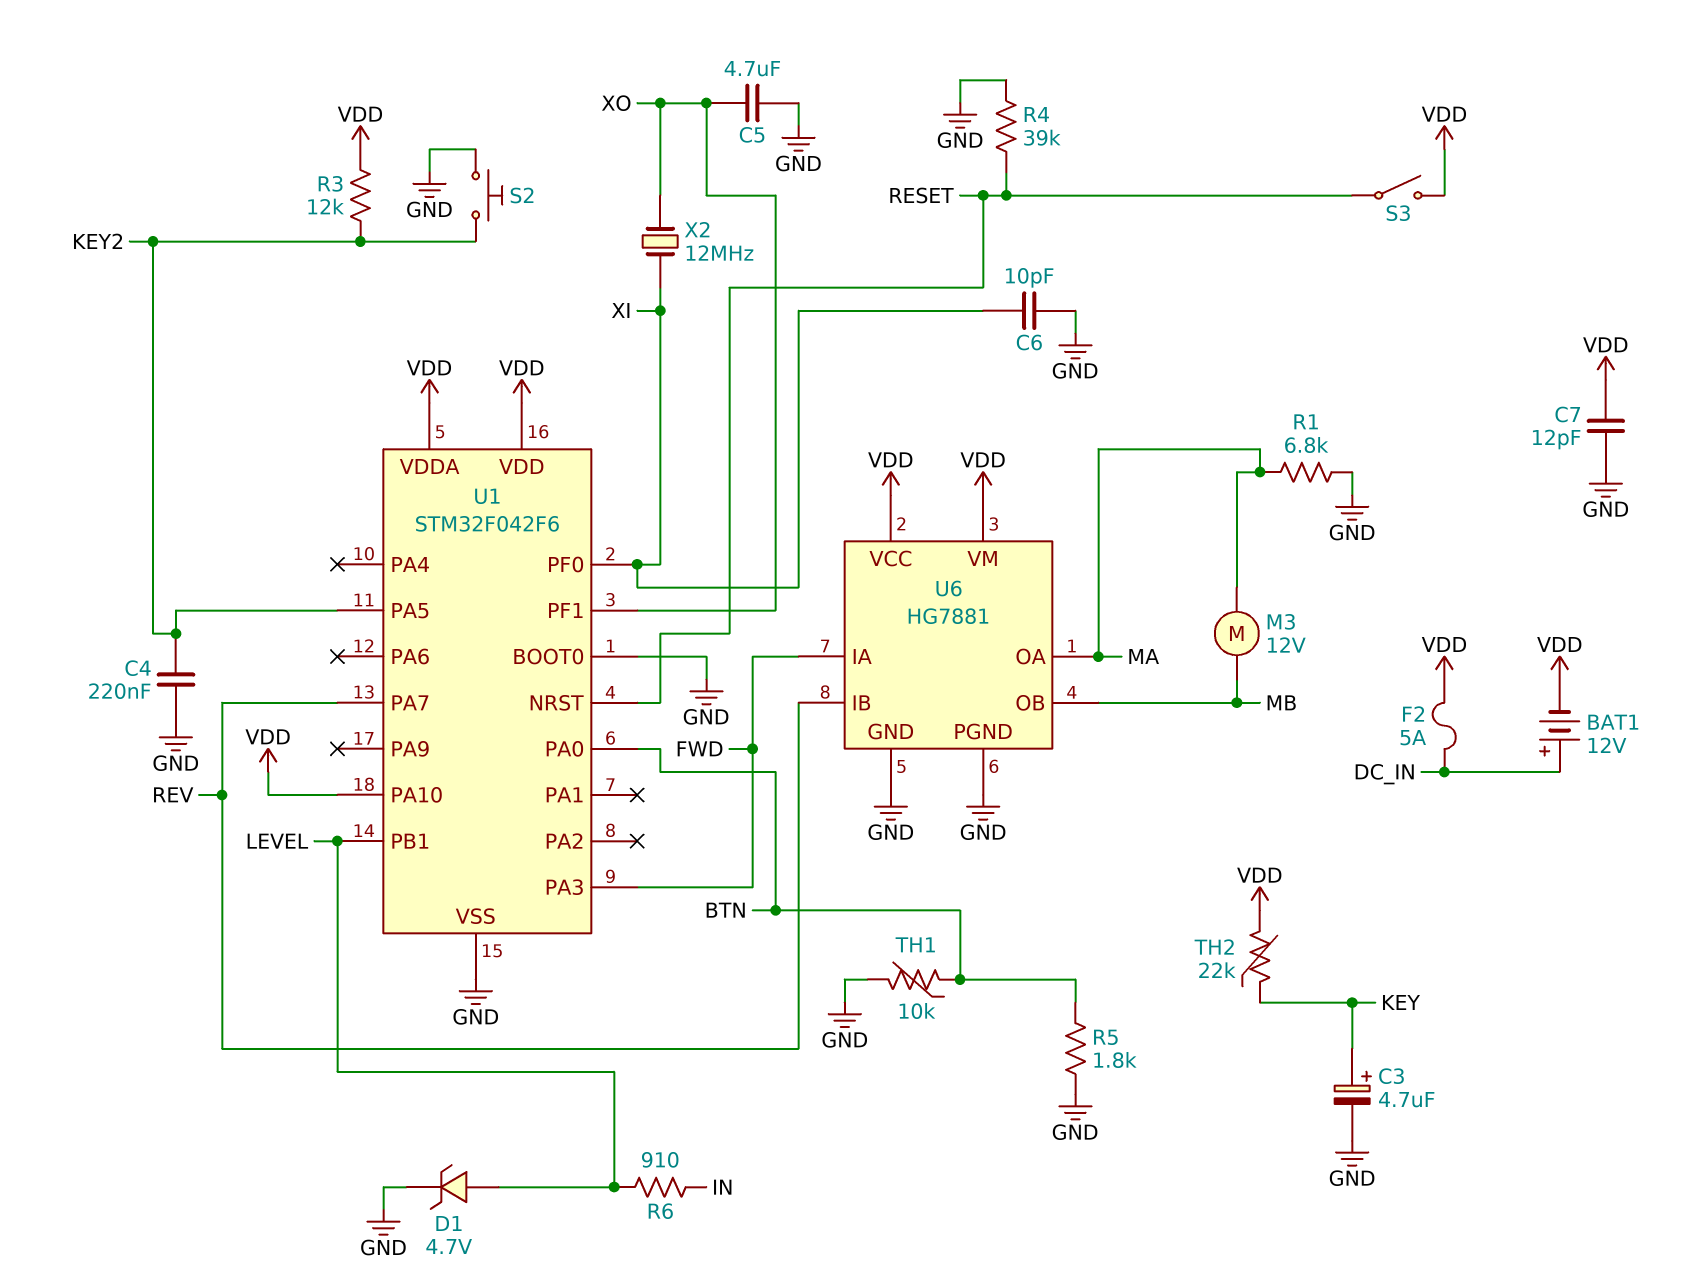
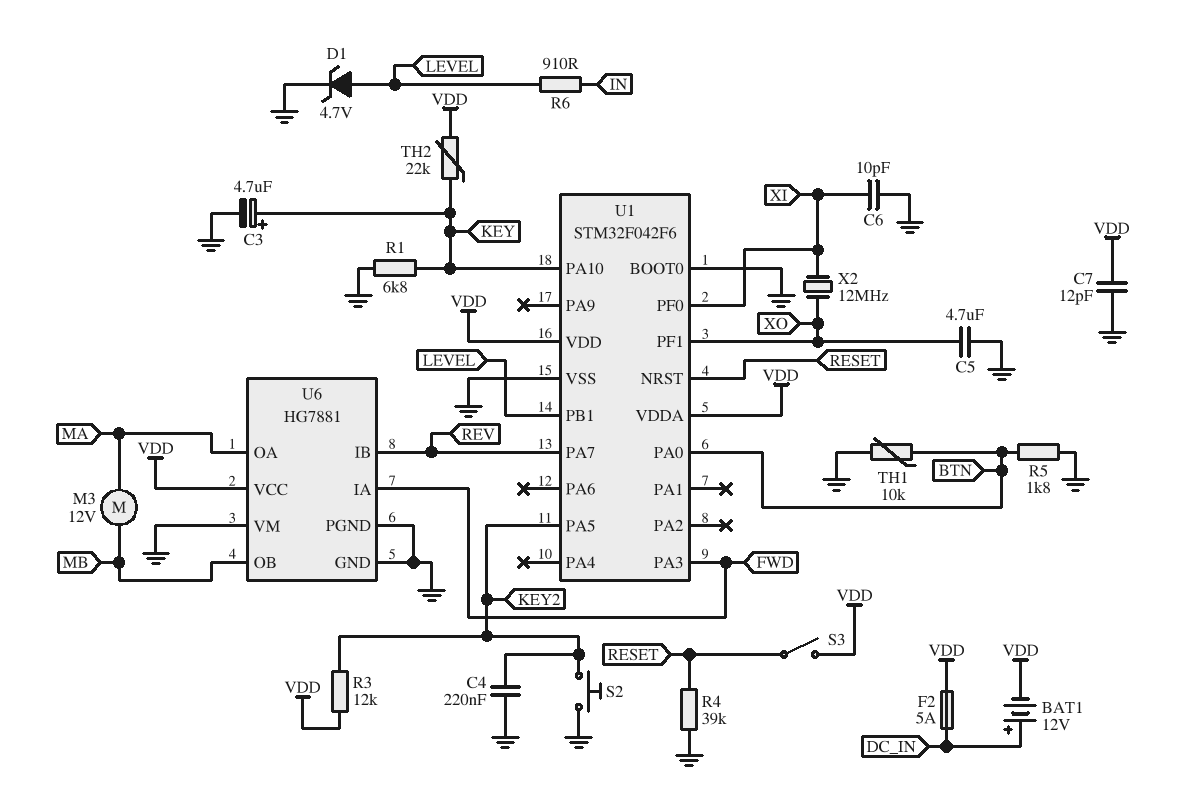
R1: 6.8k (GND, MA) -> 6.8k (GND, KEY)
U1 pin PA10: VDD -> KEY
U6 pin VM: VDD -> GND

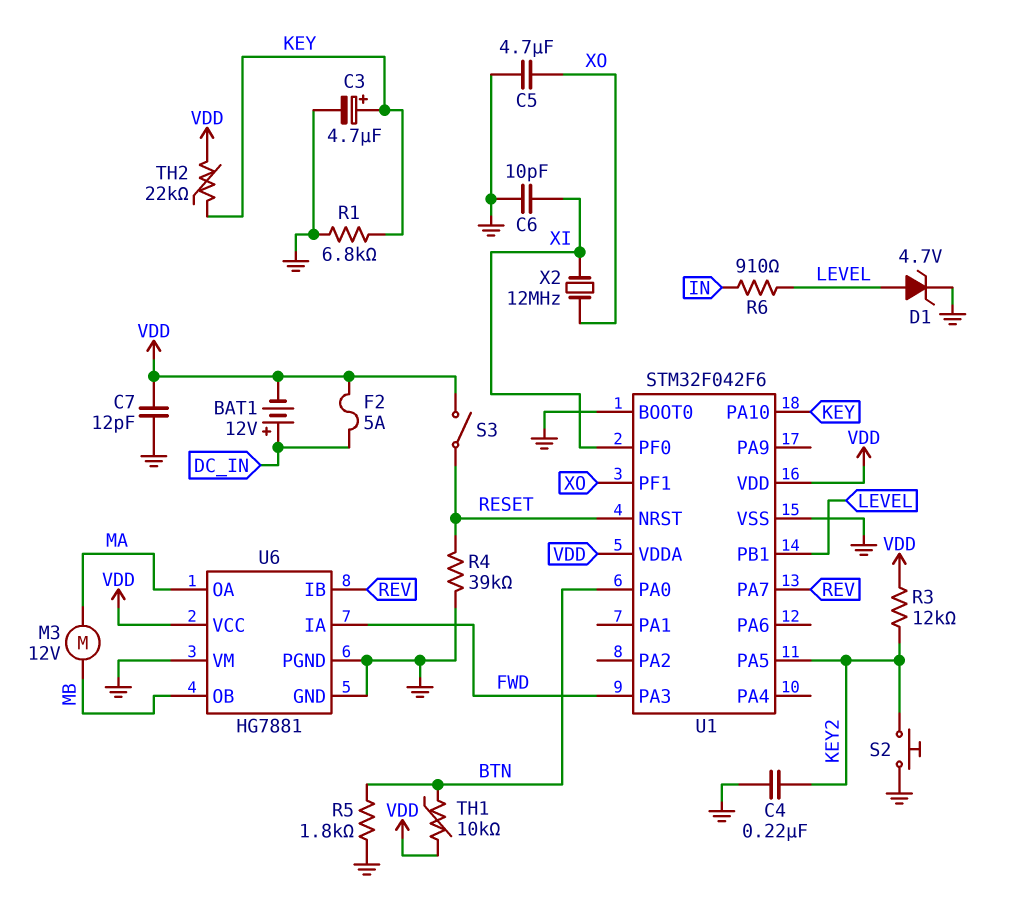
TH1: 10k (BTN, GND) -> 10k (BTN, VDD)

